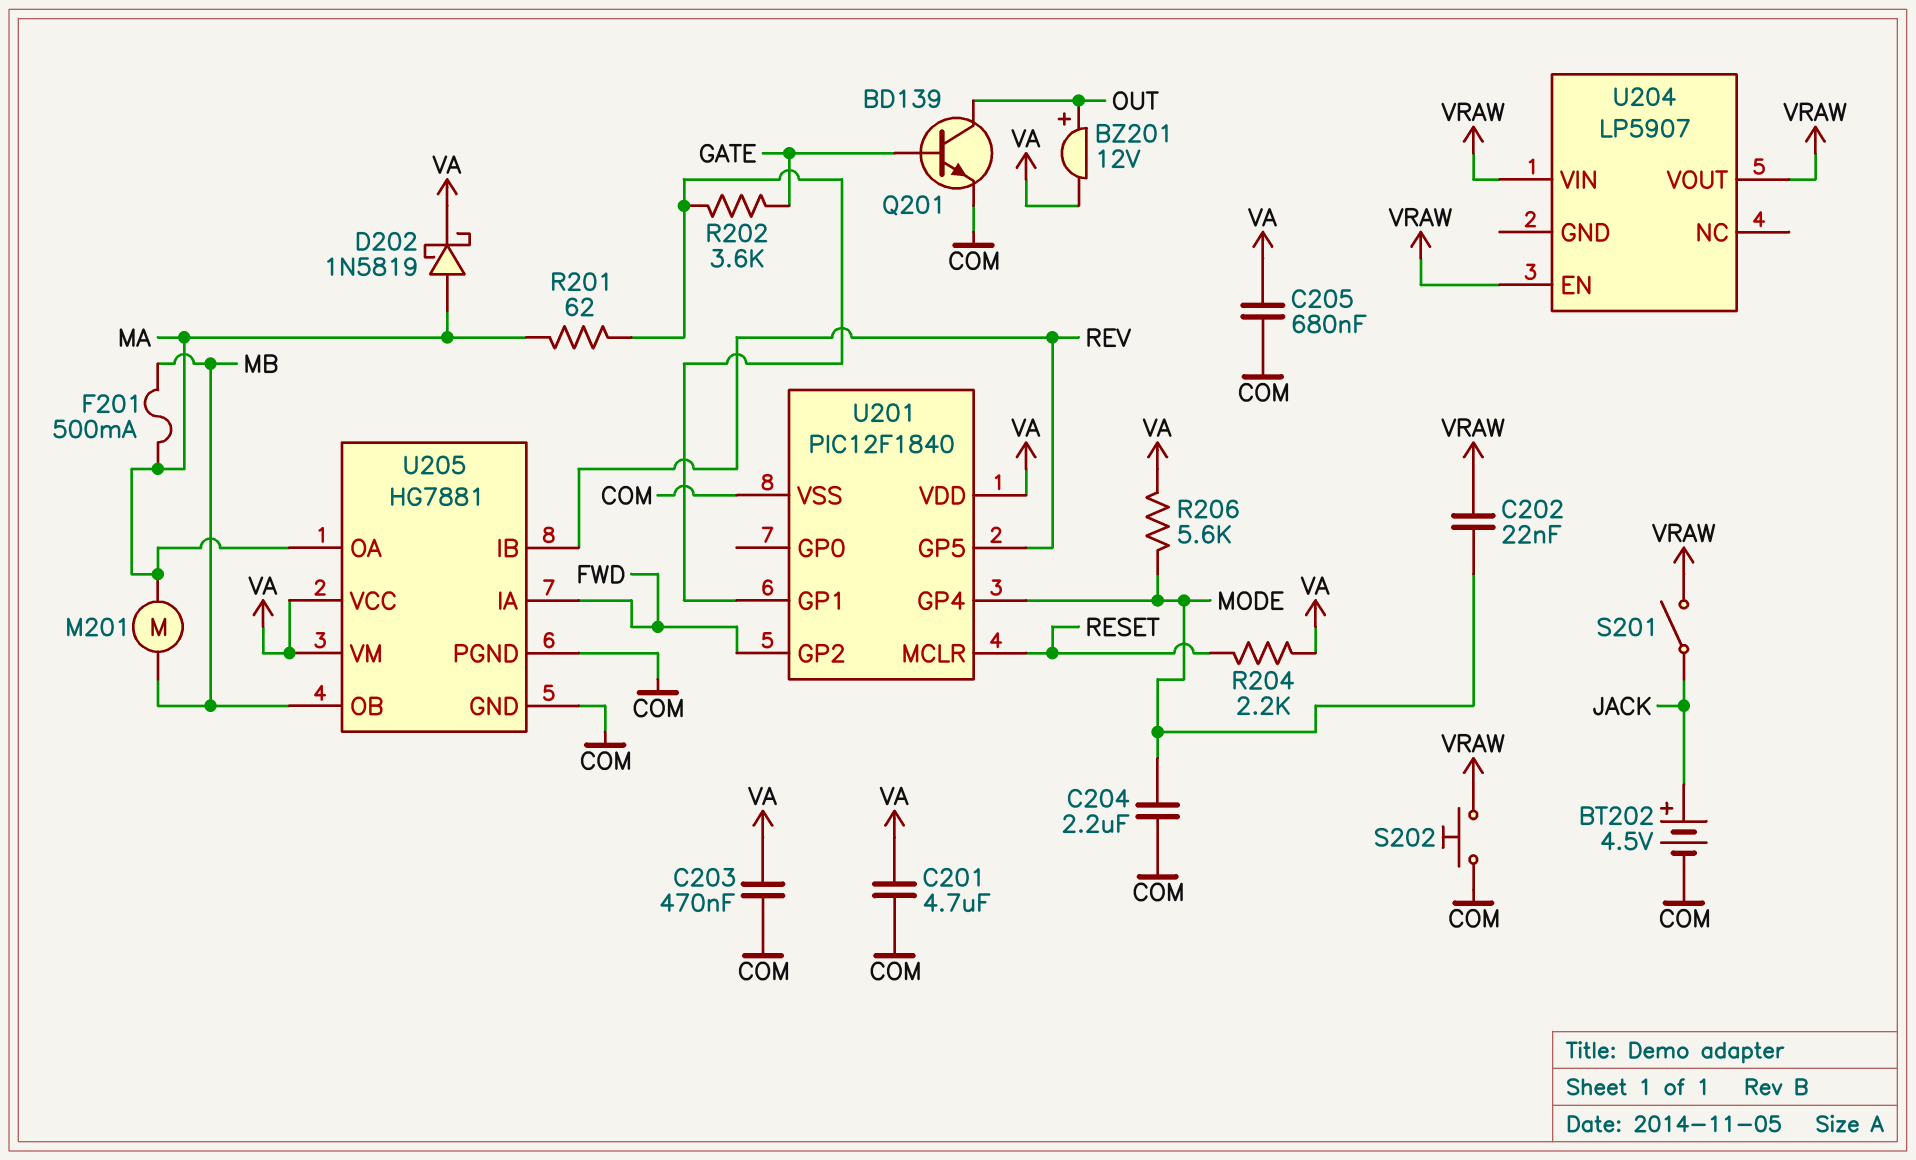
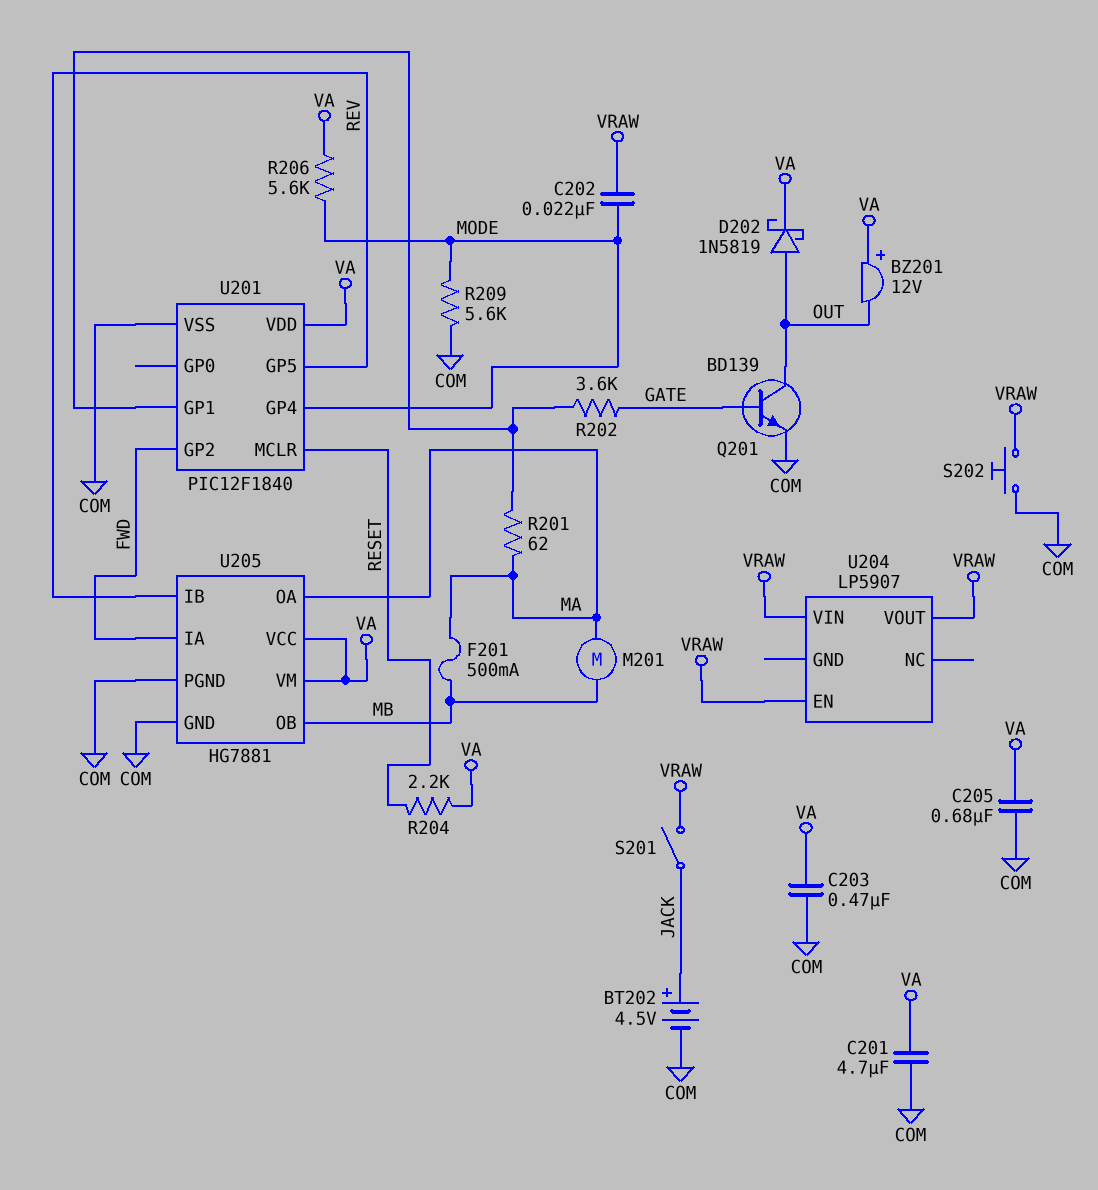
BZ201: buzzer 12V (plus OUT, minus VA) -> buzzer 12V (plus VA, minus OUT)
C204: 2.2uF (COM, MODE) -> none
D202: schottky 1N5819 (A MA, K VA) -> schottky 1N5819 (A OUT, K VA)
R209: none -> 5.6k (COM, MODE)

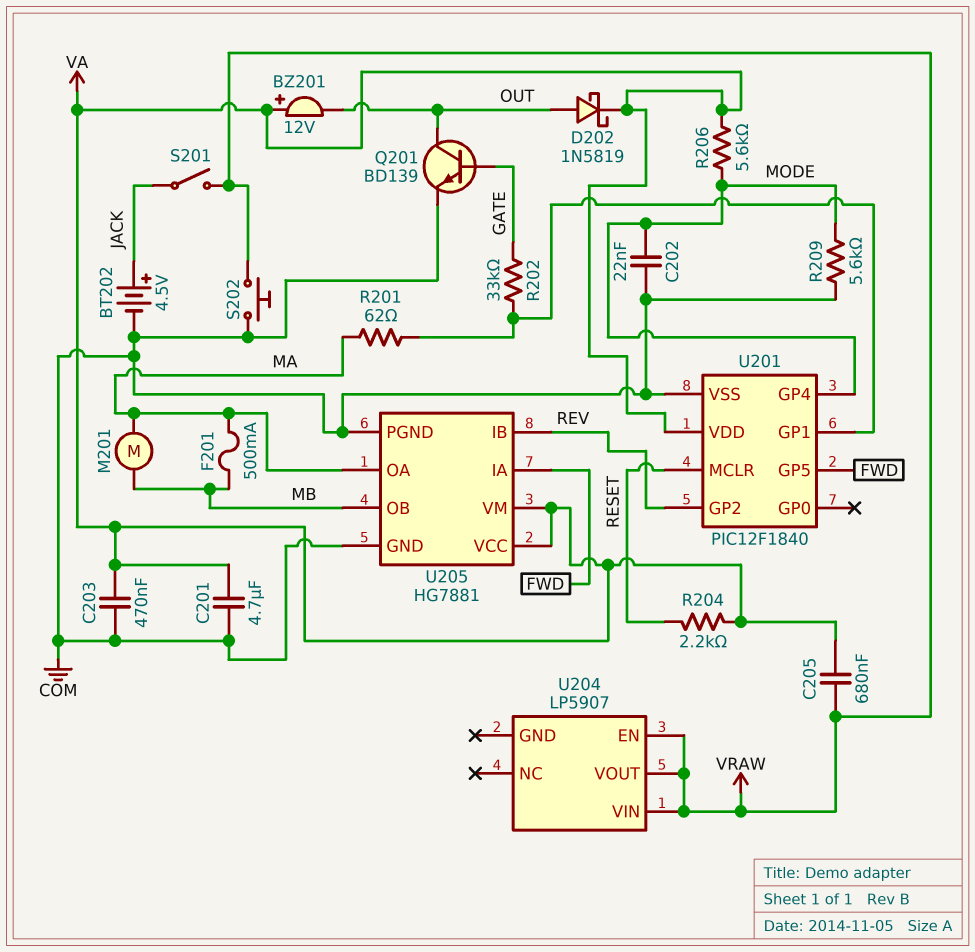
C202: 22nF (MODE, VRAW) -> 22nF (COM, MODE)
C205: 680nF (COM, VA) -> 680nF (VA, VRAW)
R202: 3.6k (GATE, U201/GP1) -> 33k (GATE, U201/GP1)
U201 pin GP2: FWD -> REV
U201 pin GP5: REV -> FWD

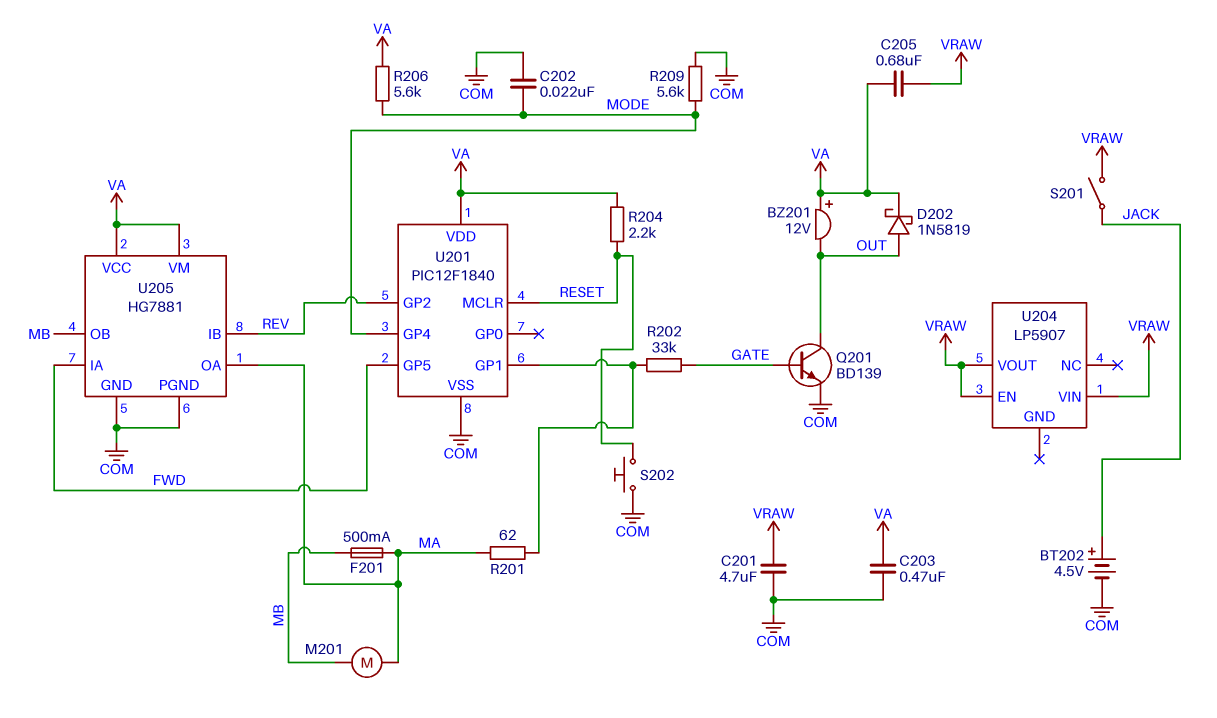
C201: 4.7uF (COM, VA) -> 4.7uF (COM, VRAW)
S202: button (COM, VRAW) -> button (COM, RESET)

